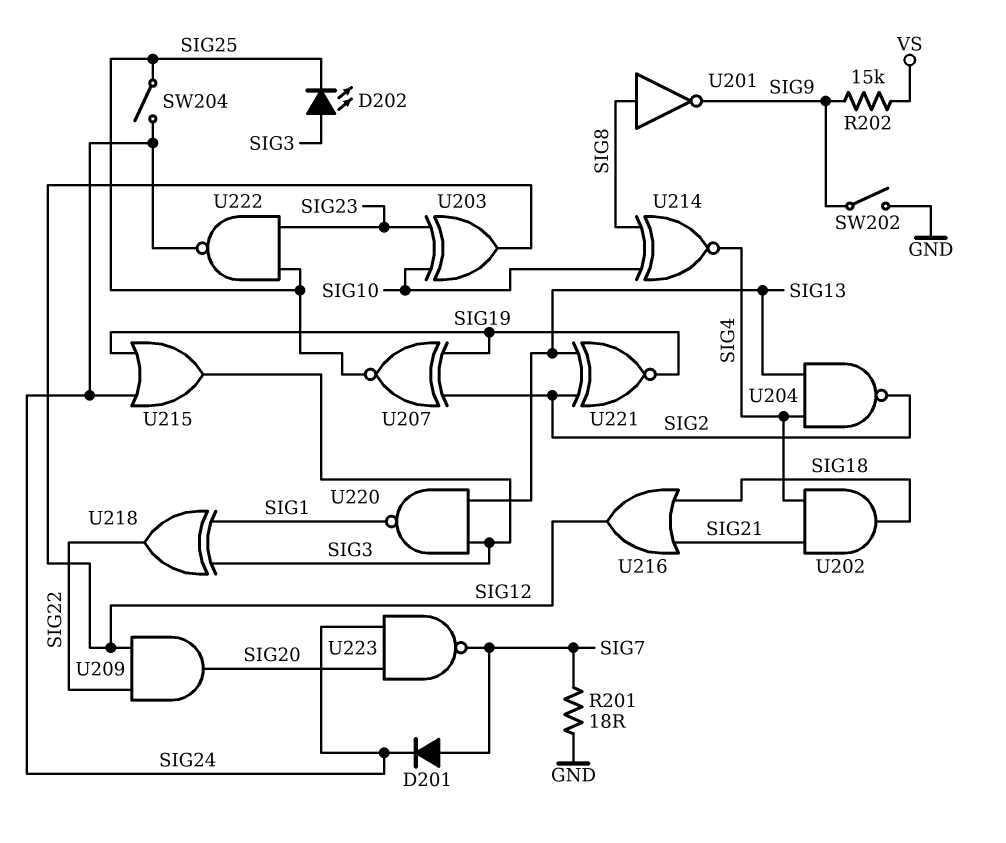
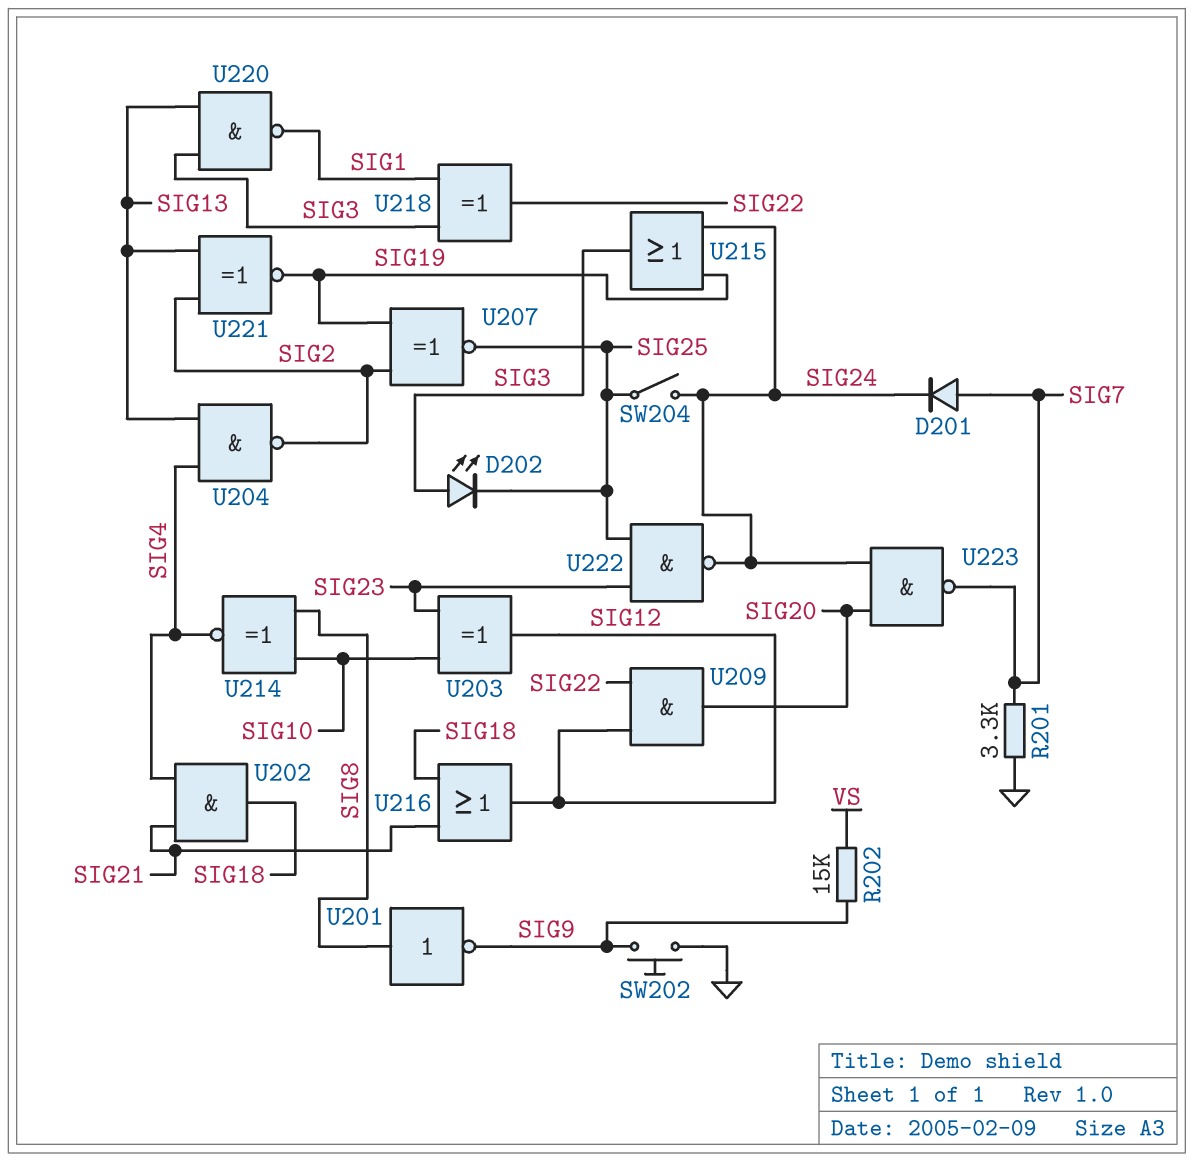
R201: 18 (GND, SIG7) -> 3.3k (GND, SIG7)
SW202: switch (GND, SIG9) -> button (GND, SIG9)

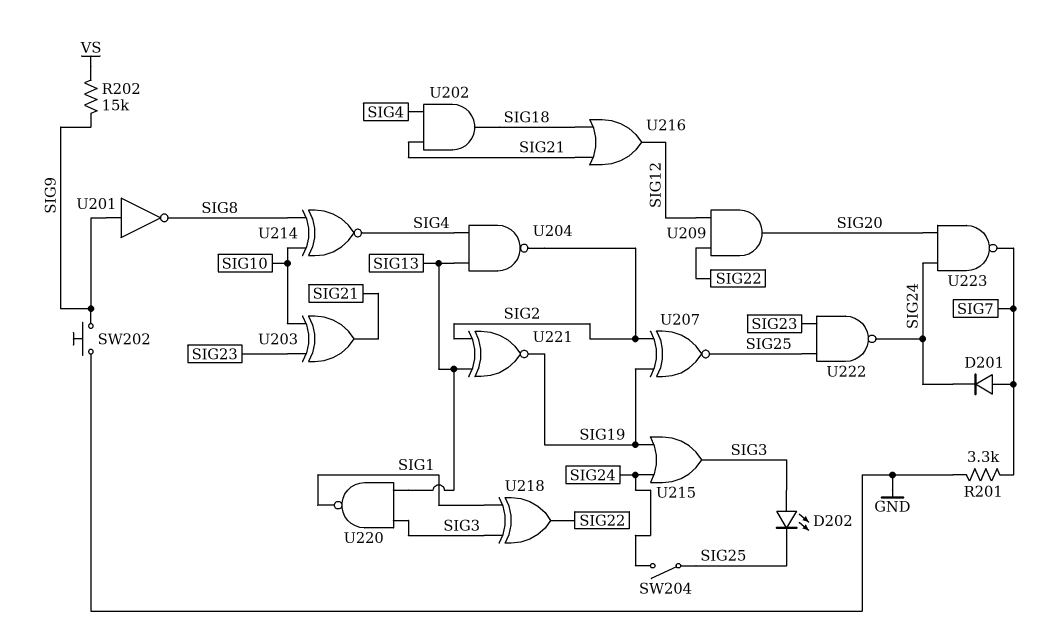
U201: NOT (in SIG8, out SIG9) -> NOT (in SIG9, out SIG8)
U203: XOR (in SIG10, in SIG23, out SIG12) -> XOR (in SIG10, in SIG23, out SIG21)

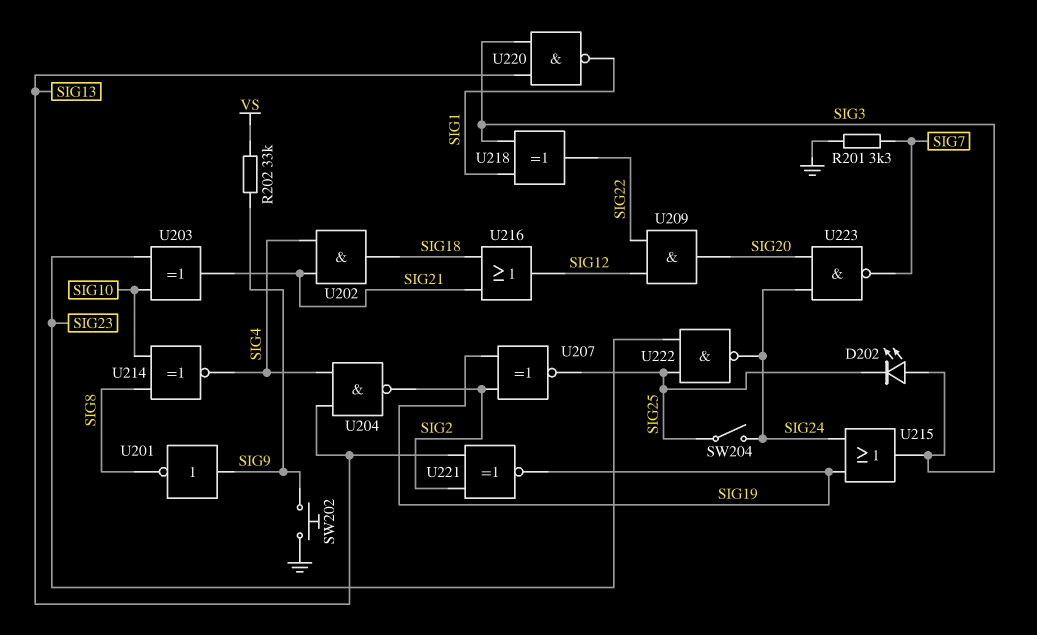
D201: diode (A SIG7, K SIG24) -> none
R202: 15k (SIG9, VS) -> 33k (SIG9, VS)

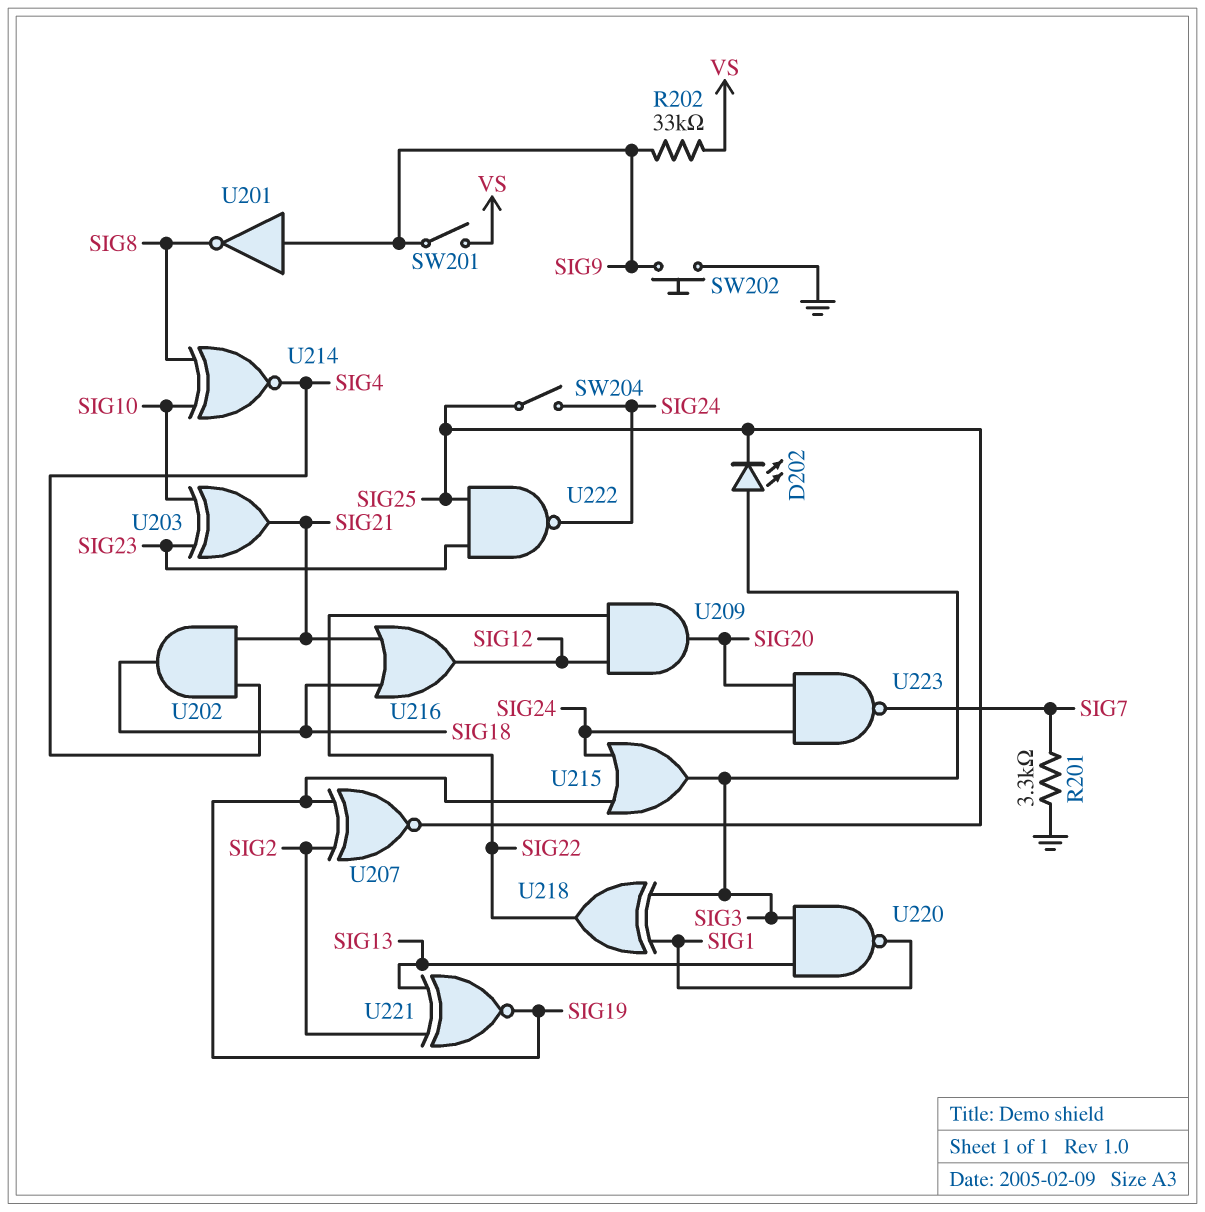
SW201: none -> switch (SIG9, VS)
U204: NAND (in SIG4, in SIG13, out SIG2) -> none

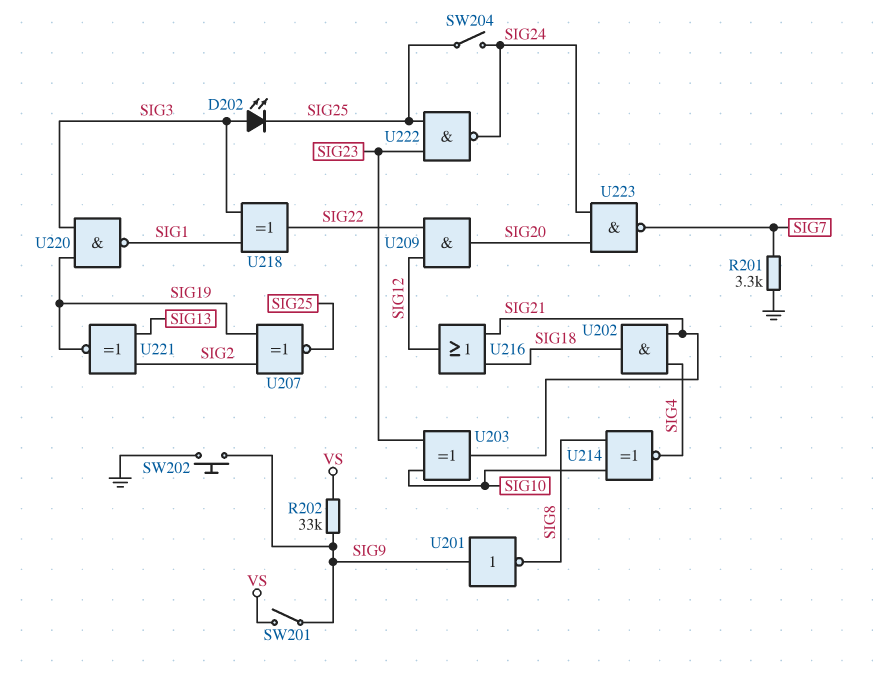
U215: OR (in SIG19, in SIG24, out SIG3) -> none
U220: NAND (in SIG3, in SIG13, out SIG1) -> NAND (in SIG3, in SIG19, out SIG1)

